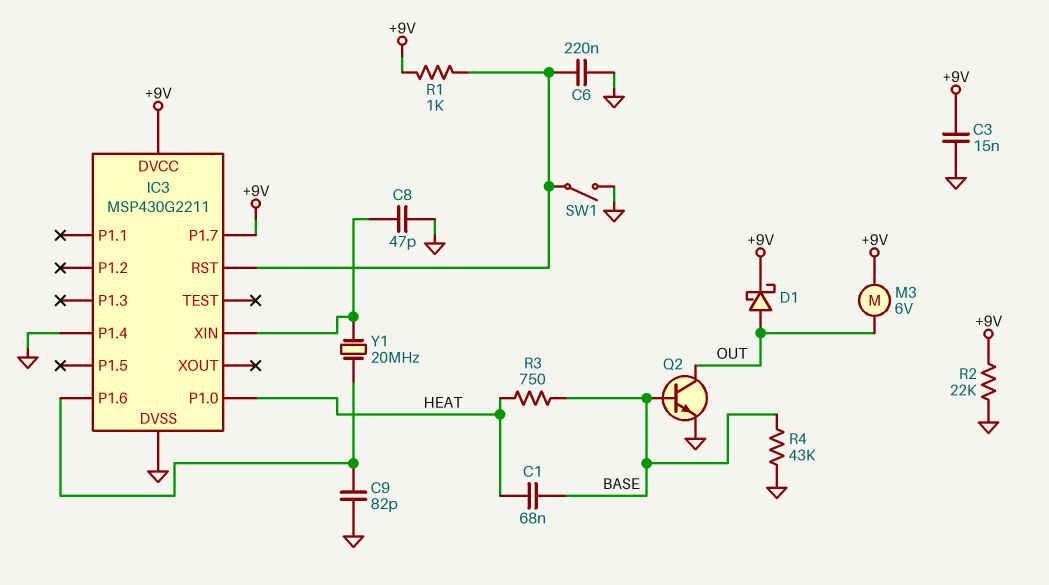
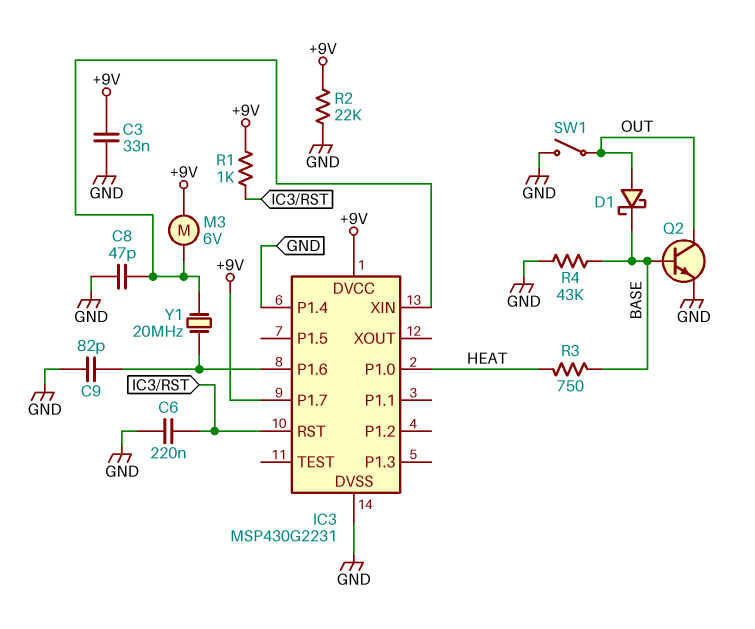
C1: 68nF (BASE, HEAT) -> none
C3: 15nF (+9V, GND) -> 33nF (+9V, GND)
D1: schottky (A OUT, K +9V) -> schottky (A OUT, K BASE)
IC3: MSP430G2211 -> MSP430G2231
M3: motor 6V (+9V, OUT) -> motor 6V (+9V, IC3/XIN)
SW1: switch (GND, IC3/RST) -> switch (GND, OUT)

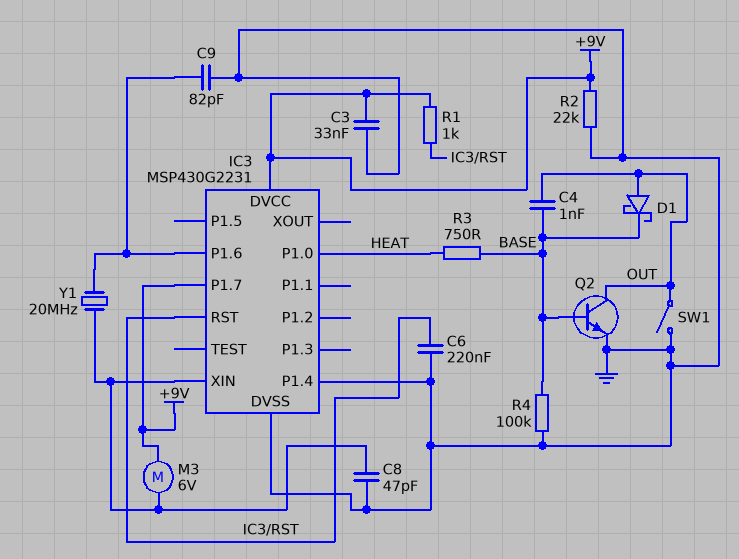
C4: none -> 1nF (BASE, OUT)
R4: 43k (BASE, GND) -> 100k (BASE, GND)

